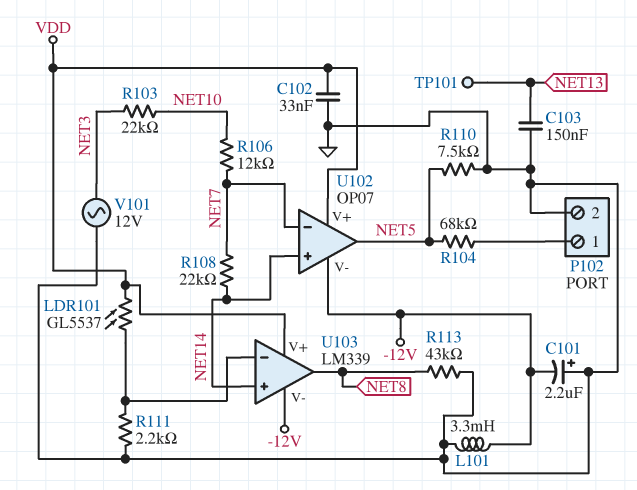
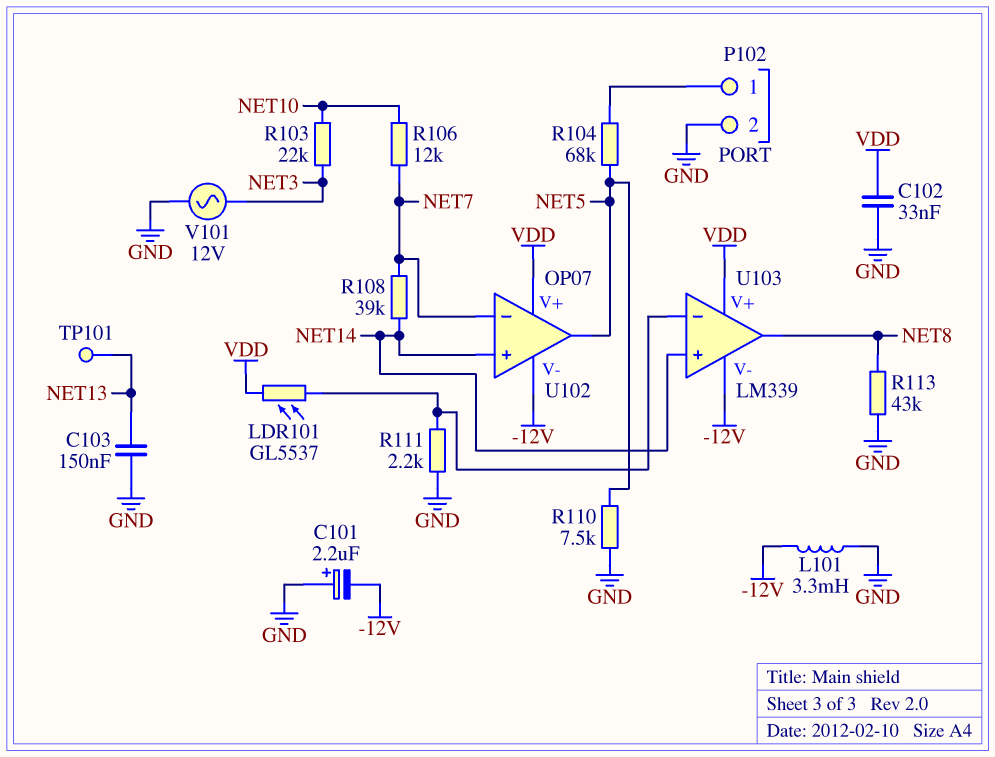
R108: 22k (NET7, NET14) -> 39k (NET7, NET14)

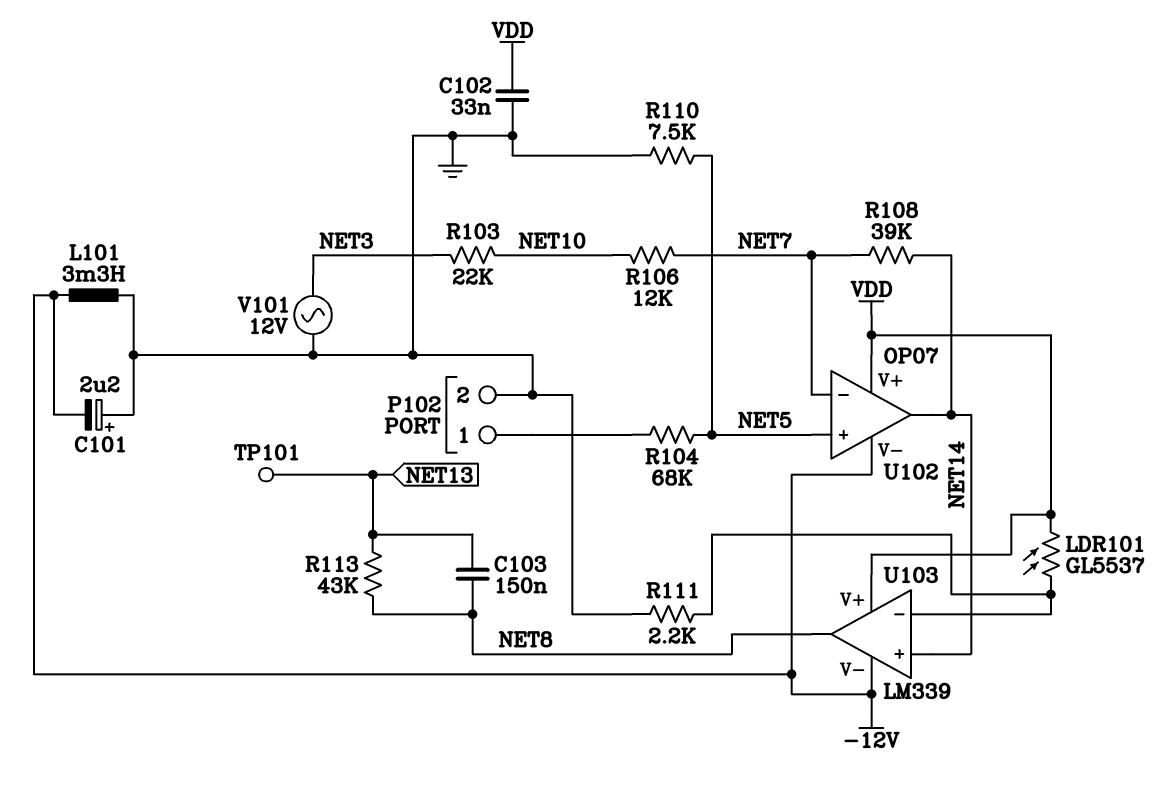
C103: 150nF (GND, NET13) -> 150nF (NET8, NET13)
R113: 43k (GND, NET8) -> 43k (NET8, NET13)
U102 pin in+: NET14 -> NET5
U102 pin out: NET5 -> NET14

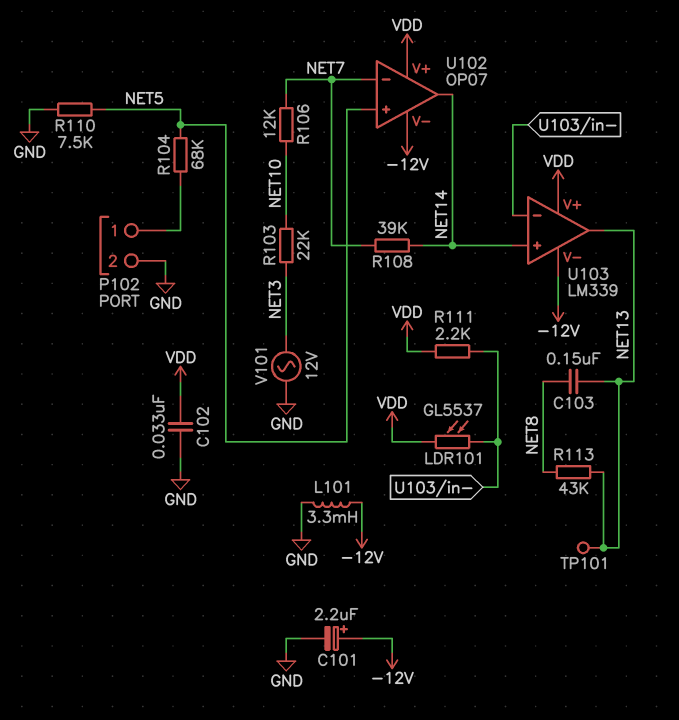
C101: 2.2uF (plus GND, minus -12V) -> 2.2uF (plus -12V, minus GND)
R111: 2.2k (GND, U103/in-) -> 2.2k (U103/in-, VDD)
U103 pin out: NET8 -> NET13

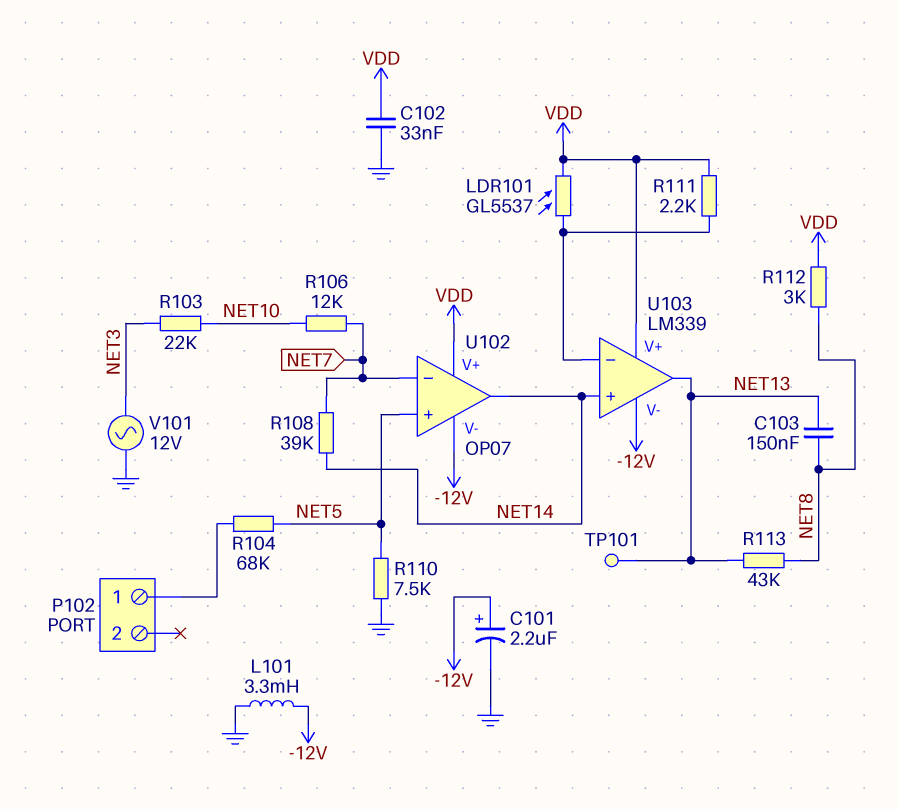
P102 pin 2: GND -> none
R112: none -> 3k (NET8, VDD)

